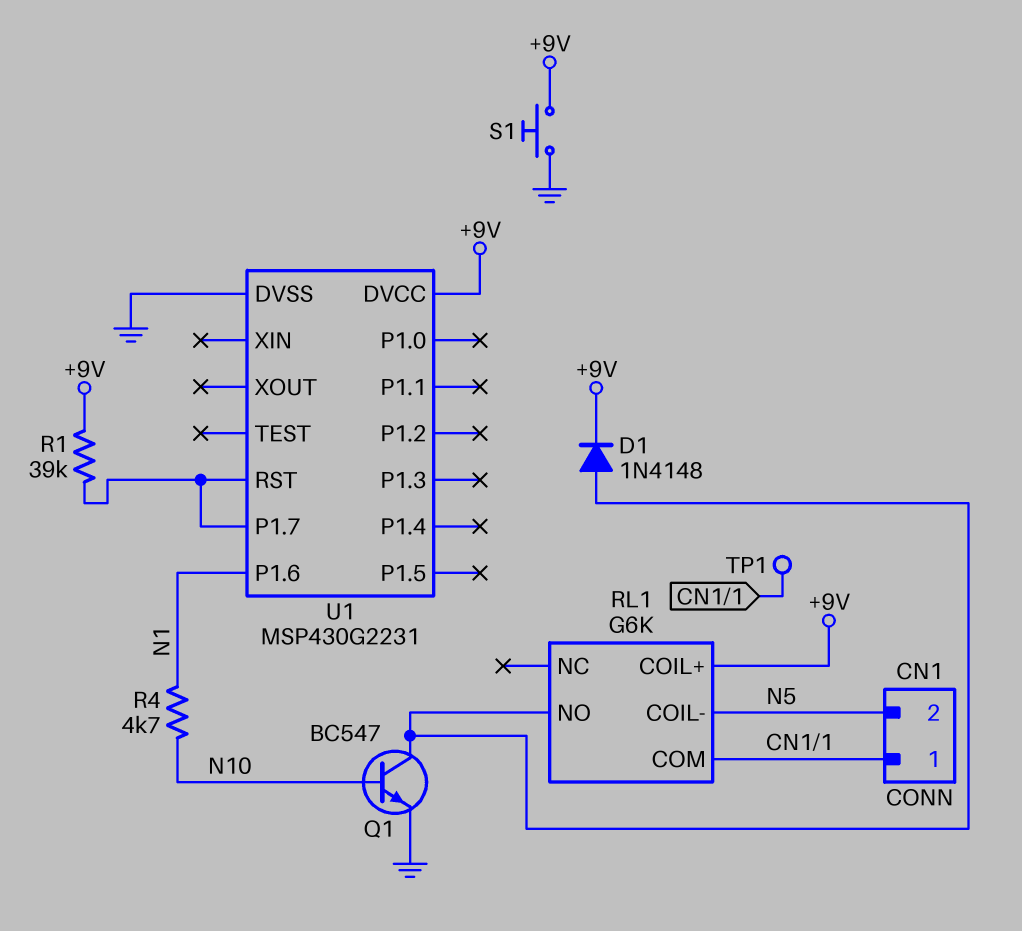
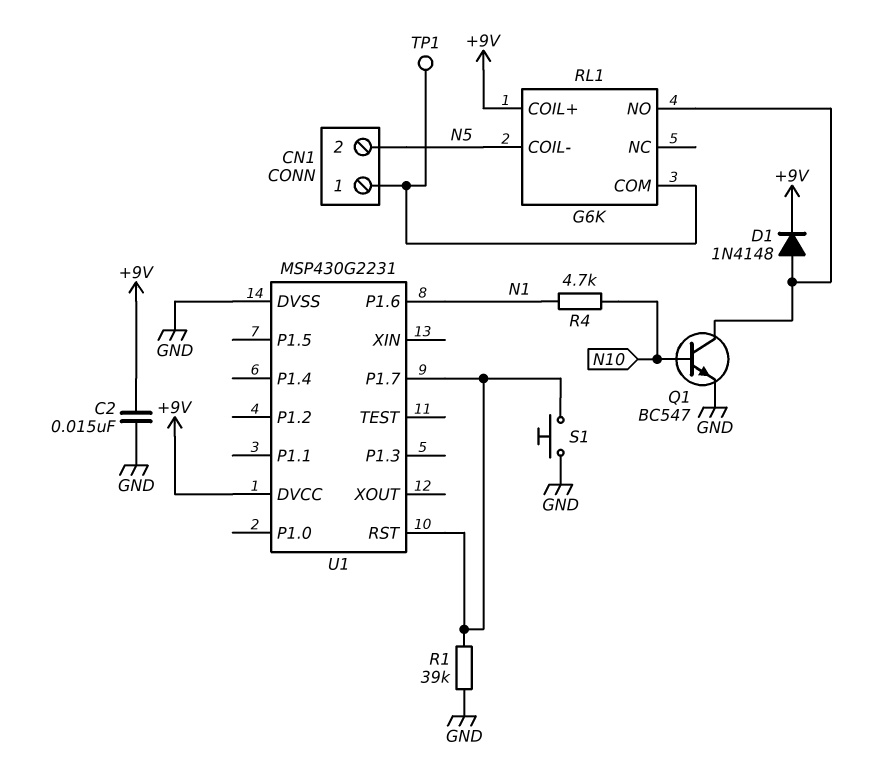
C2: none -> 15nF (+9V, GND)
R1: 39k (+9V, U1/P1.7) -> 39k (GND, U1/P1.7)
S1: button (+9V, GND) -> button (GND, U1/P1.7)

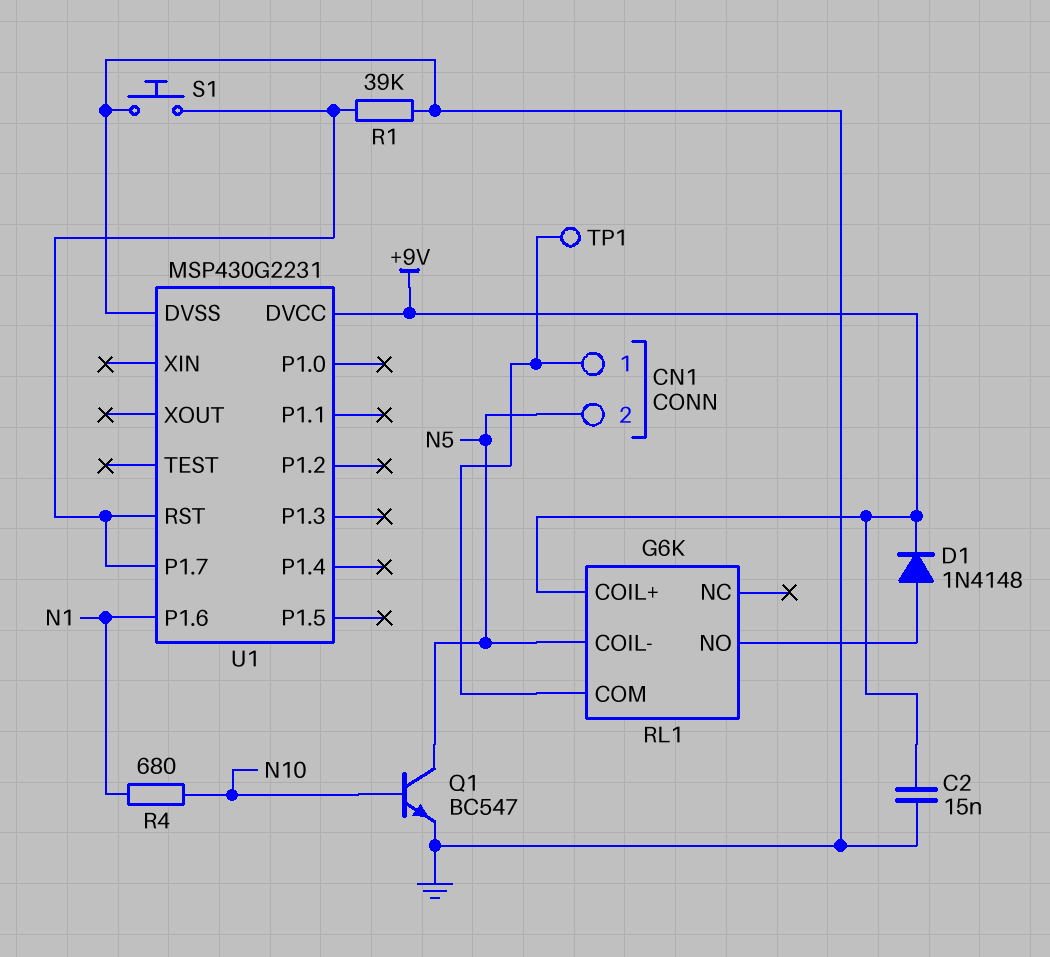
Q1: NPN BC547 (B N10, C RL1/NO, E GND) -> NPN BC547 (B N10, C N5, E GND)
R4: 4.7k (N1, N10) -> 680 (N1, N10)

